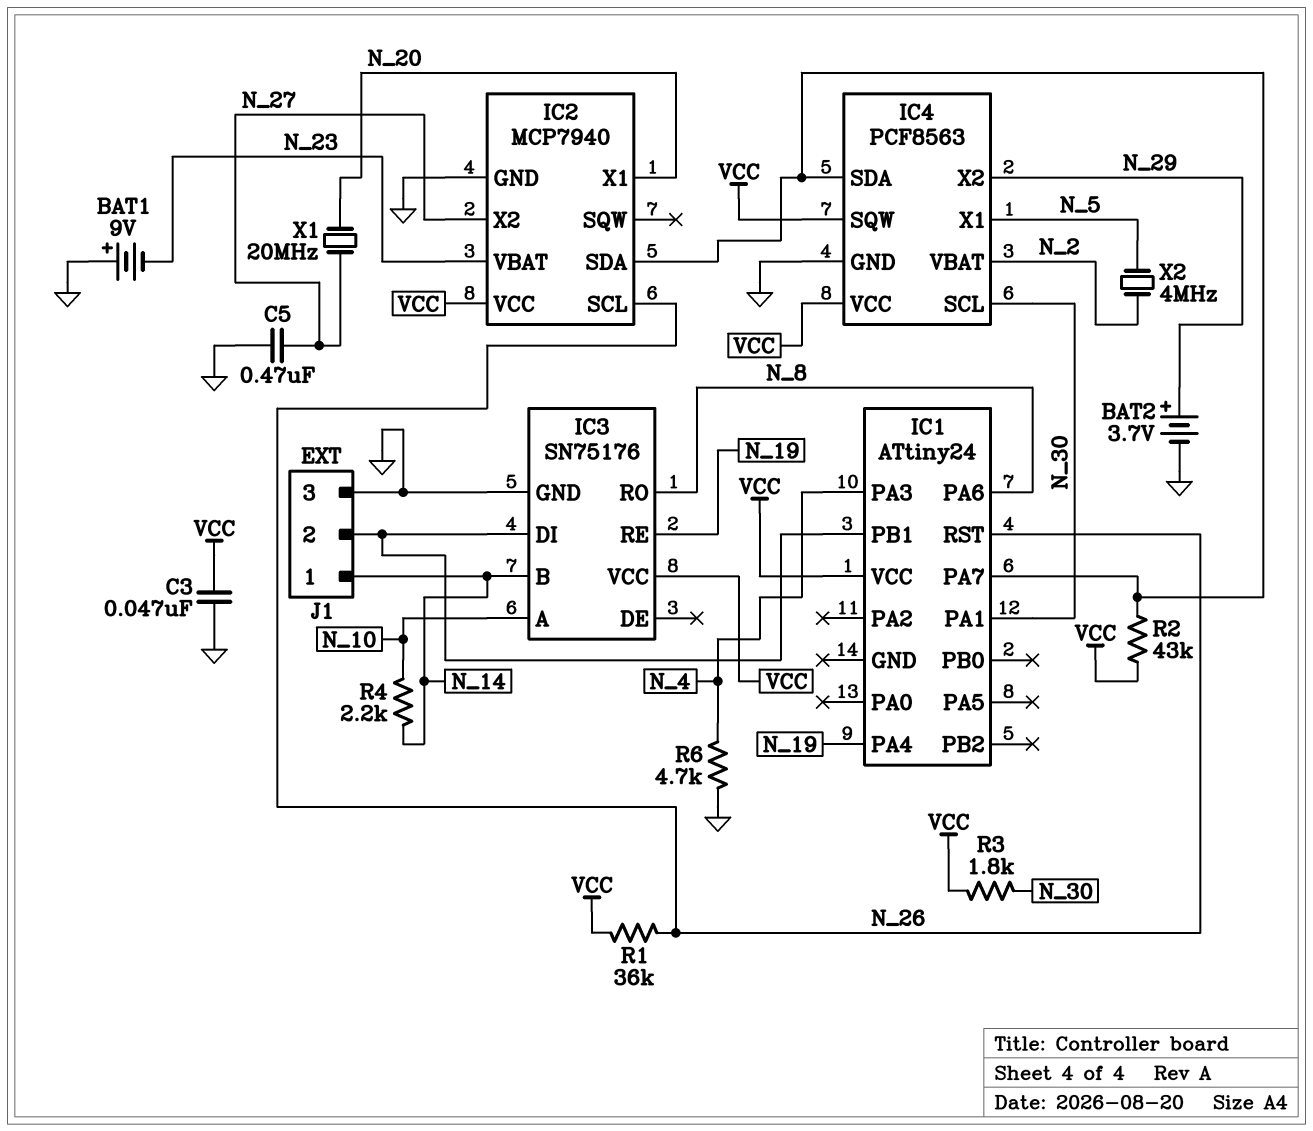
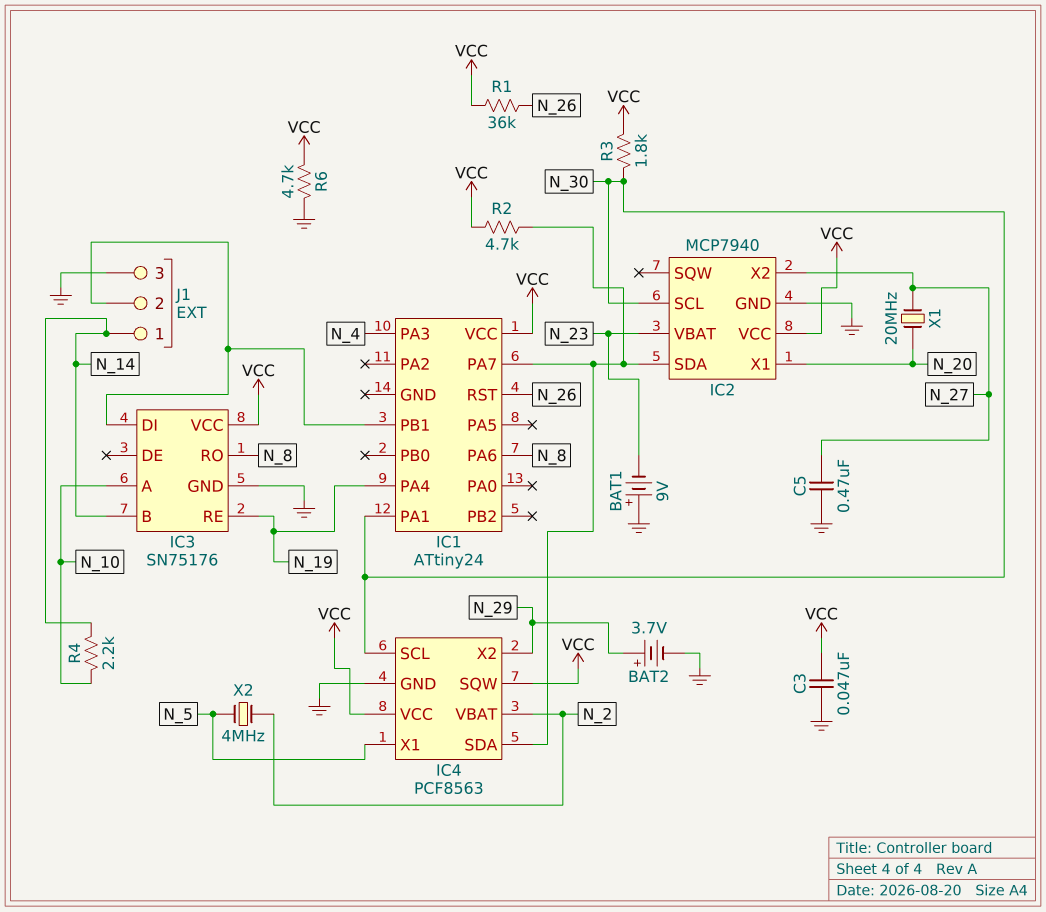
IC2 pin SCL: N_26 -> N_30
R2: 43k (IC1/PA7, VCC) -> 4.7k (IC1/PA7, VCC)
R6: 4.7k (GND, N_4) -> 4.7k (GND, VCC)

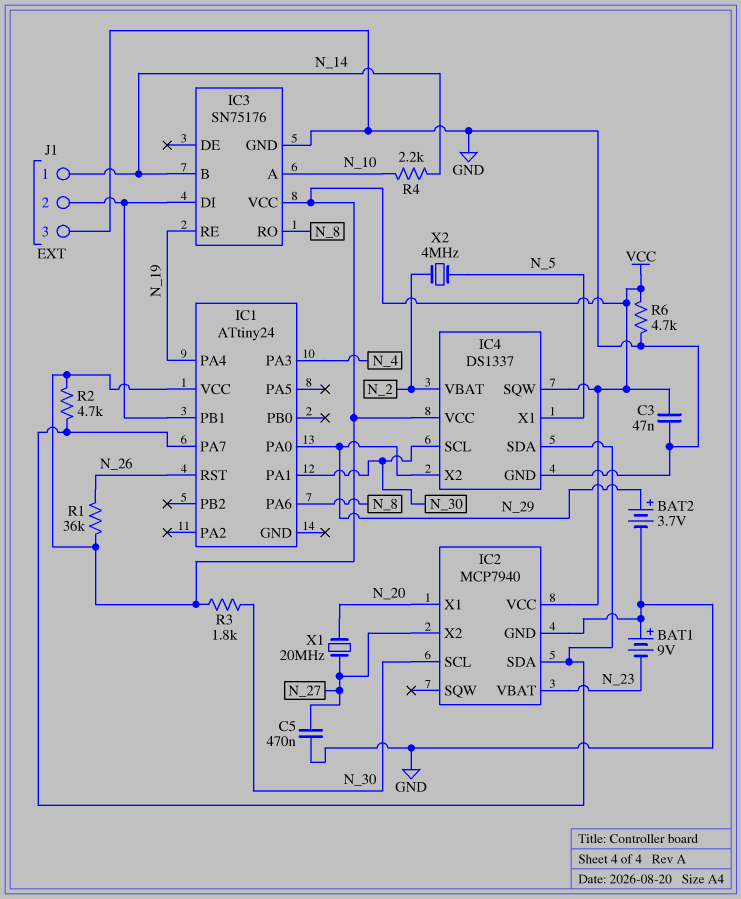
IC1 pin PA0: none -> N_29
IC4: PCF8563 -> DS1337

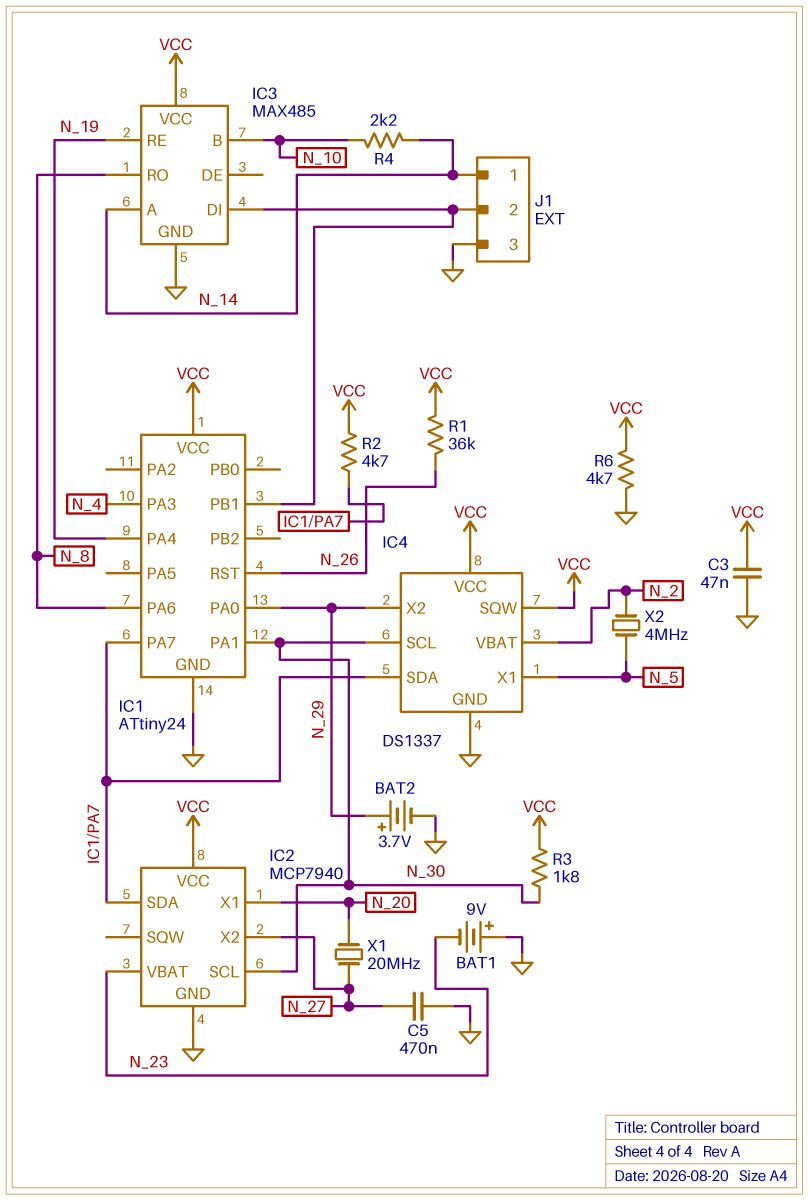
IC1 pin GND: none -> GND
IC3: SN75176 -> MAX485
IC3 pin A: N_10 -> N_14
IC3 pin B: N_14 -> N_10

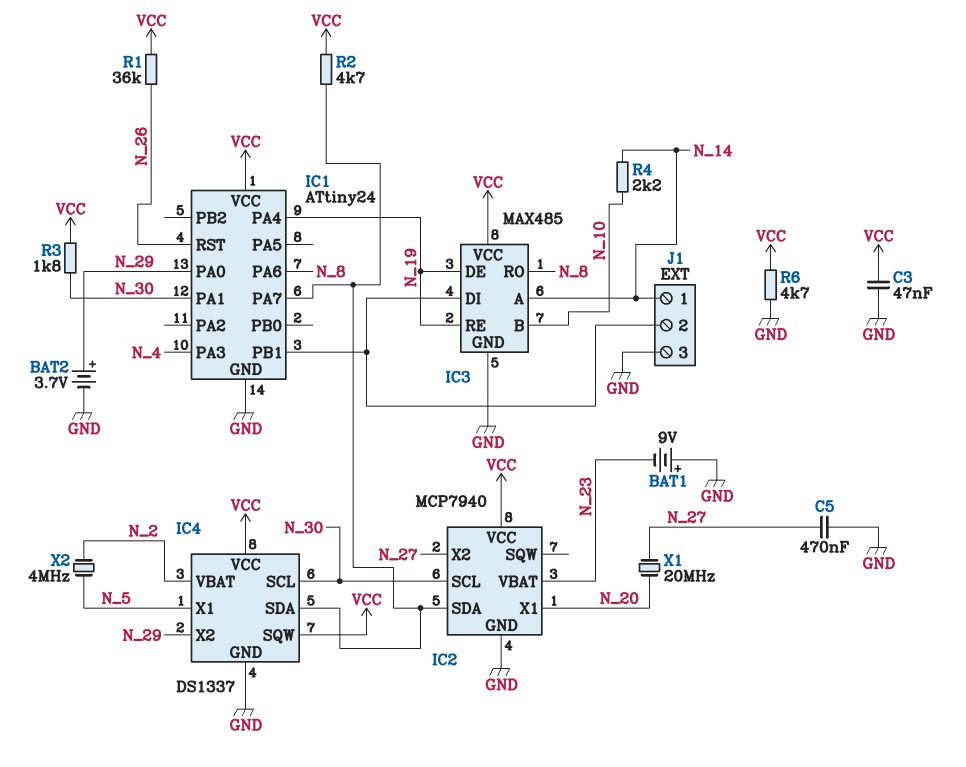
IC3 pin DE: none -> N_19

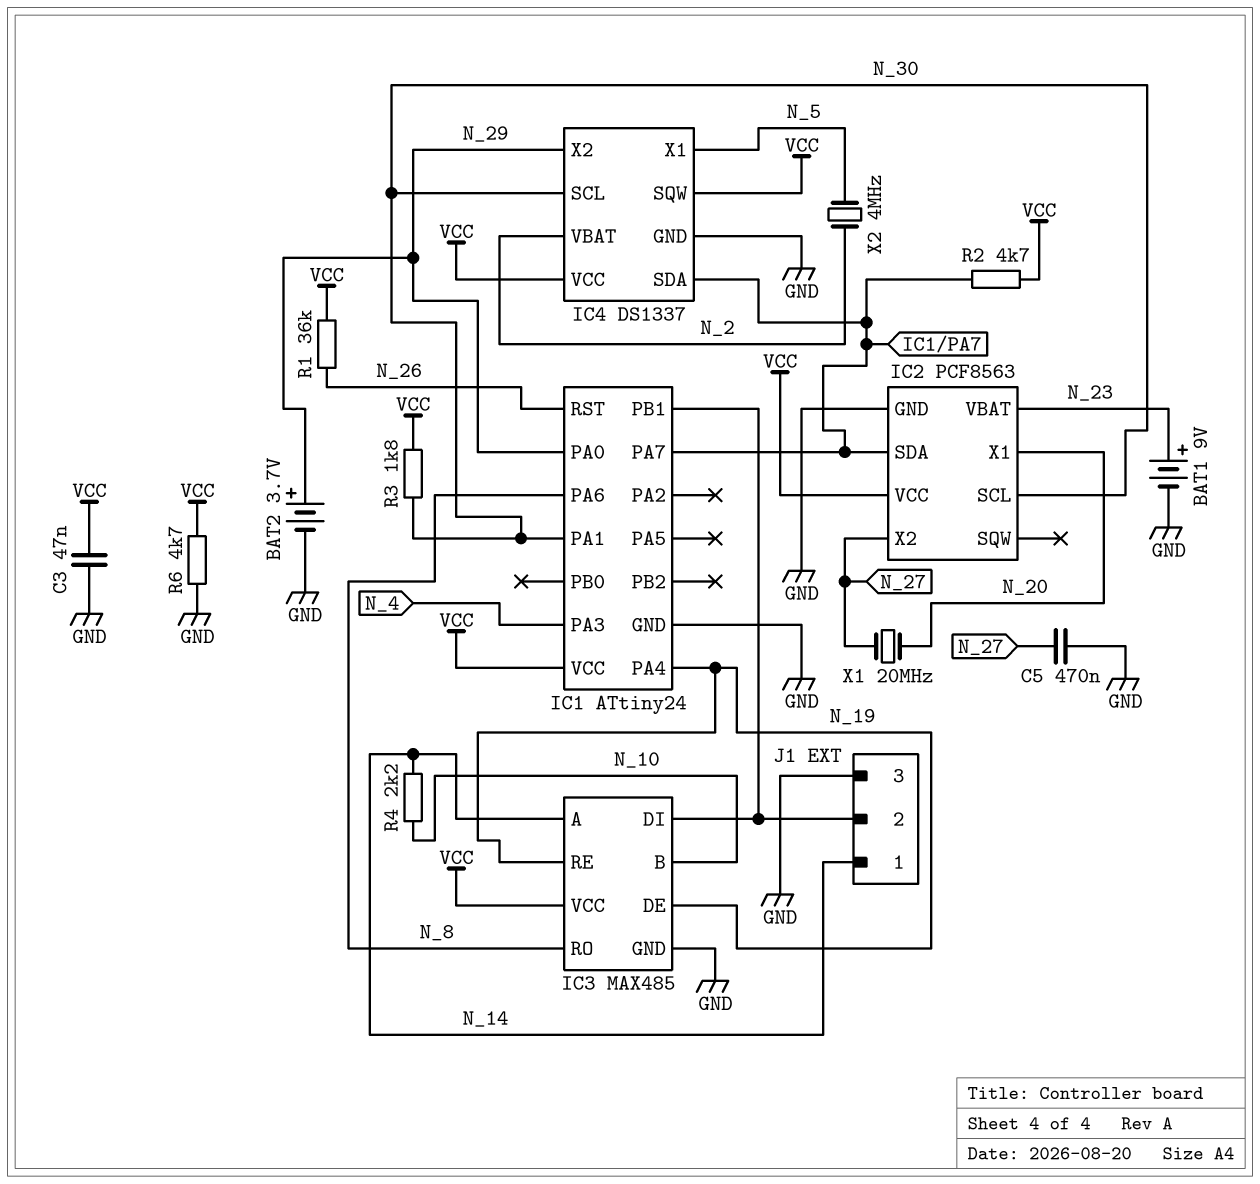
BAT1: 9V (plus GND, minus N_23) -> 9V (plus N_23, minus GND)
IC2: MCP7940 -> PCF8563

